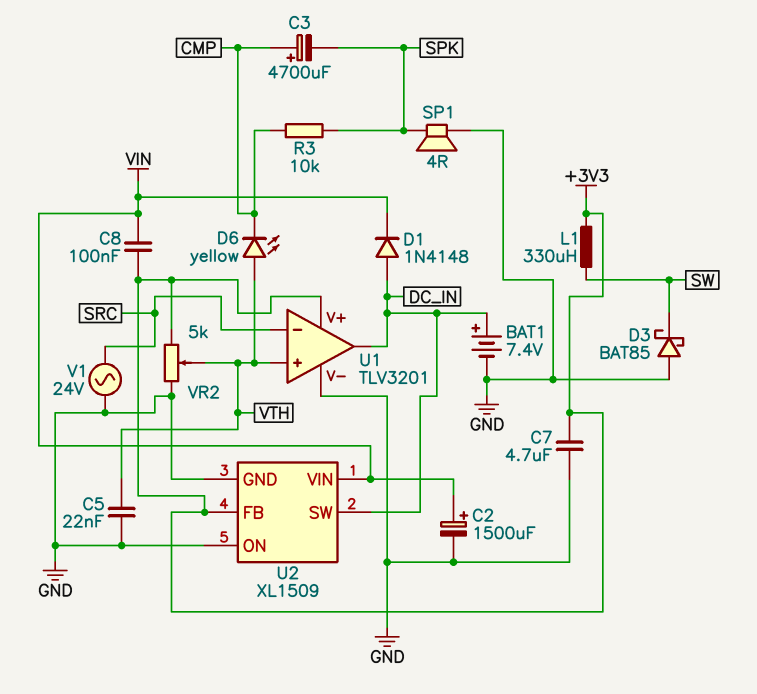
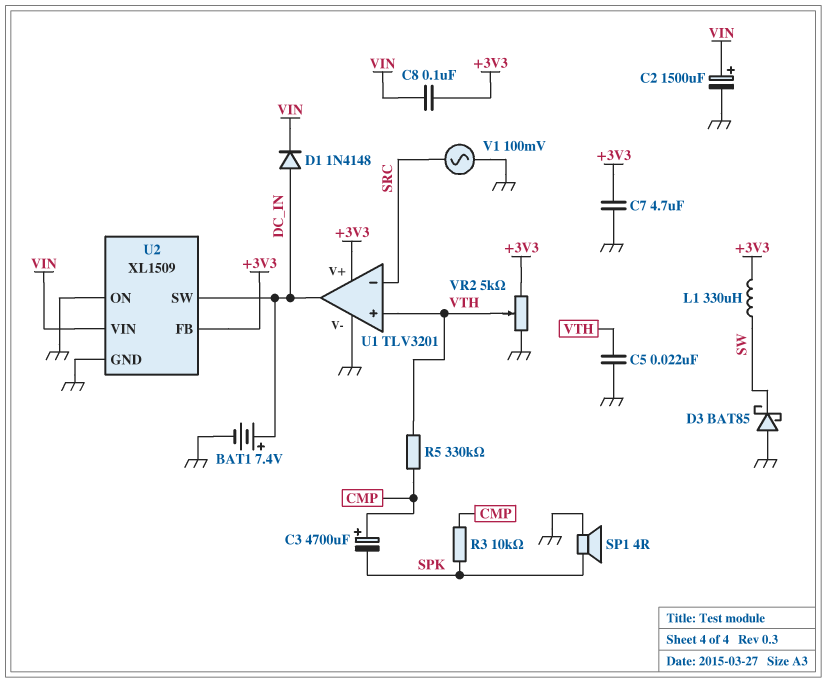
D6: LED yellow (A VTH, K CMP) -> none
R5: none -> 330k (CMP, VTH)
V1: AC 24V (GND, SRC) -> AC 100mV (GND, SRC)

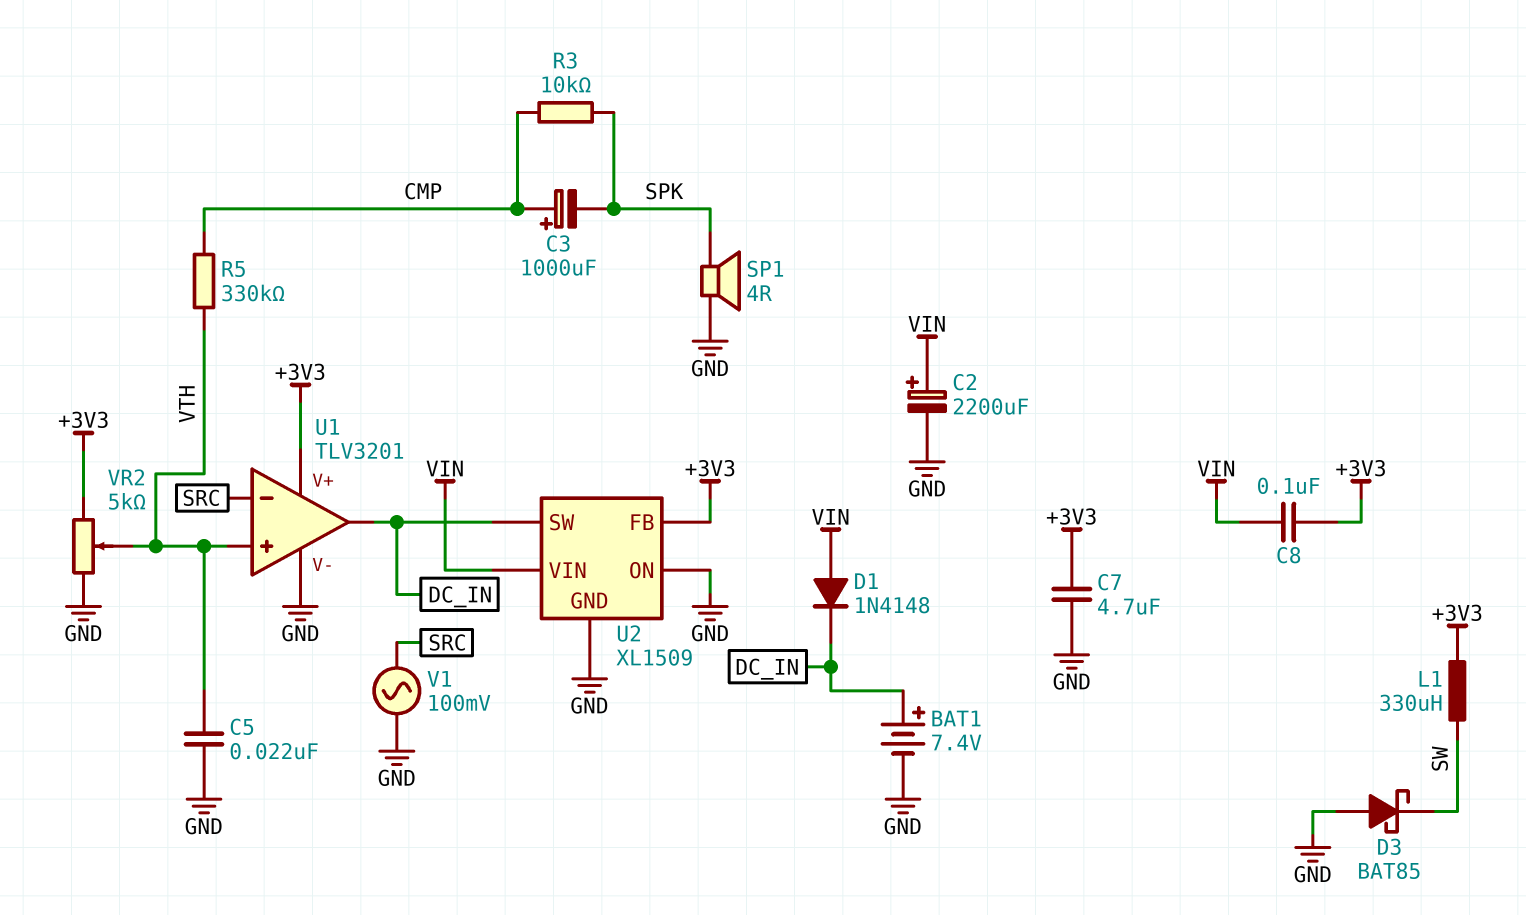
C2: 1500uF (plus VIN, minus GND) -> 2200uF (plus VIN, minus GND)
C3: 4700uF (plus CMP, minus SPK) -> 1000uF (plus CMP, minus SPK)
D1: diode 1N4148 (A DC_IN, K VIN) -> diode 1N4148 (A VIN, K DC_IN)

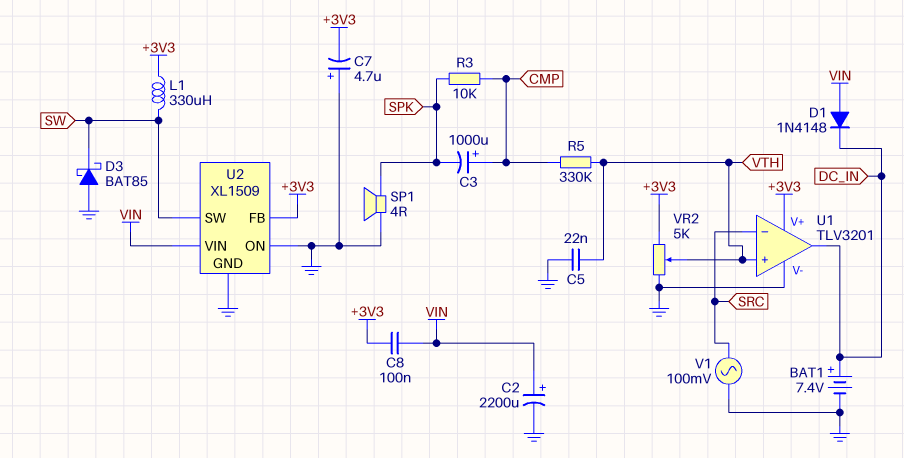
C7: 4.7uF (+3V3, GND) -> 4.7uF (plus GND, minus +3V3)
U2 pin SW: DC_IN -> SW

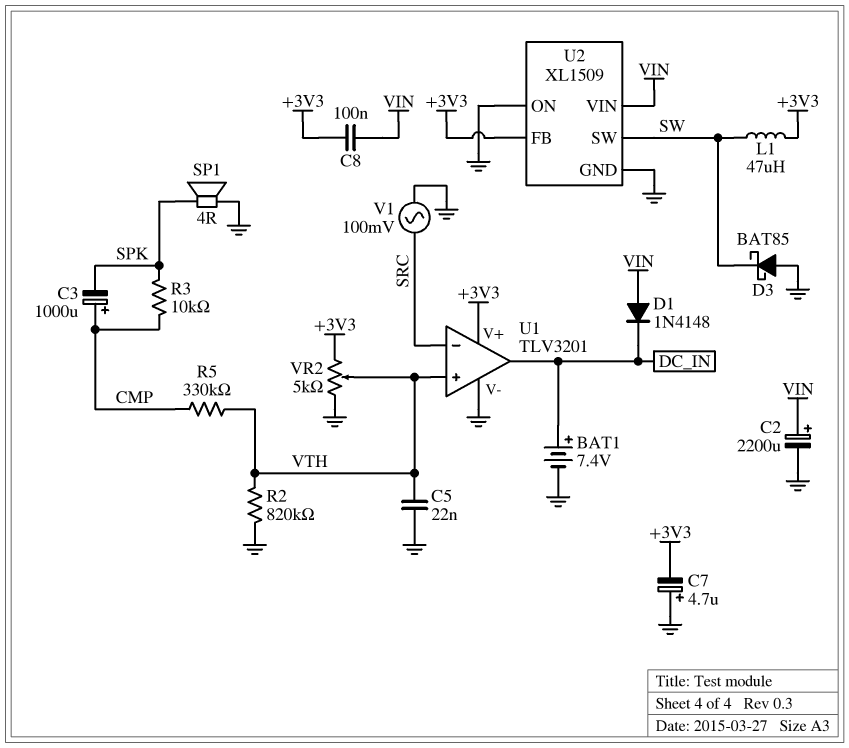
L1: 330uH (+3V3, SW) -> 47uH (+3V3, SW)
R2: none -> 820k (GND, VTH)

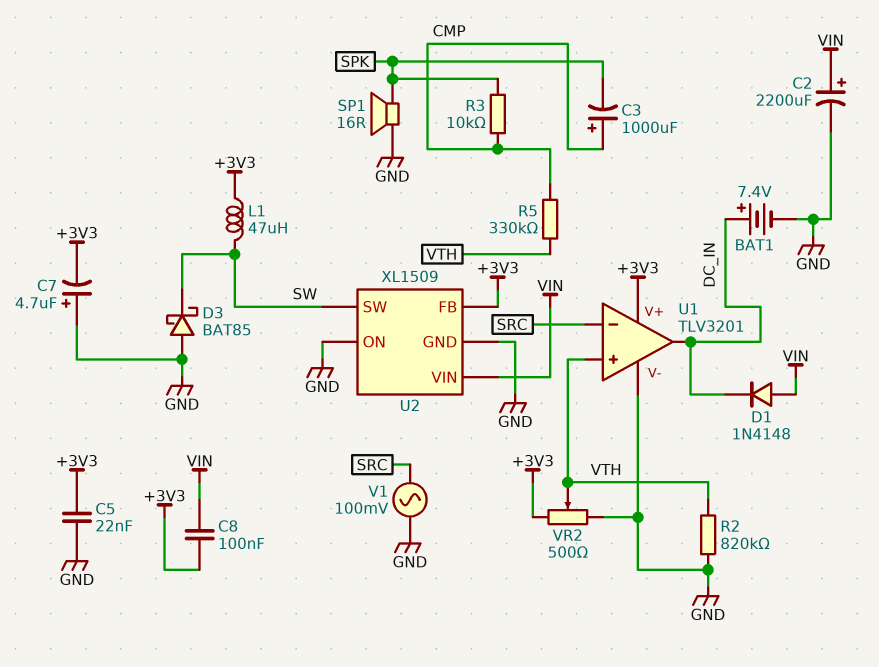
C5: 22nF (GND, VTH) -> 22nF (+3V3, GND)
SP1: speaker 4R (GND, SPK) -> speaker 16R (GND, SPK)
VR2: 5k (+3V3, GND, wiper VTH) -> 500 (+3V3, GND, wiper VTH)

